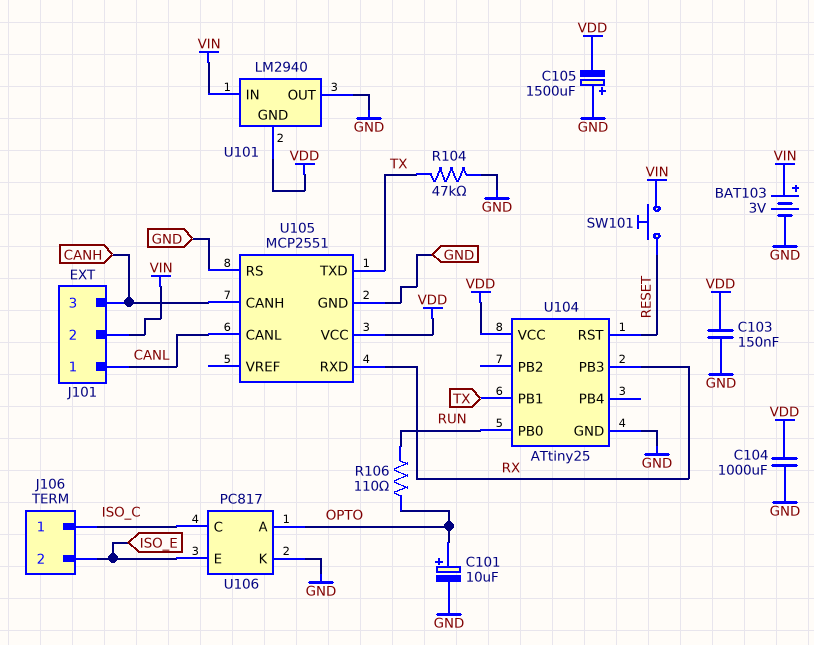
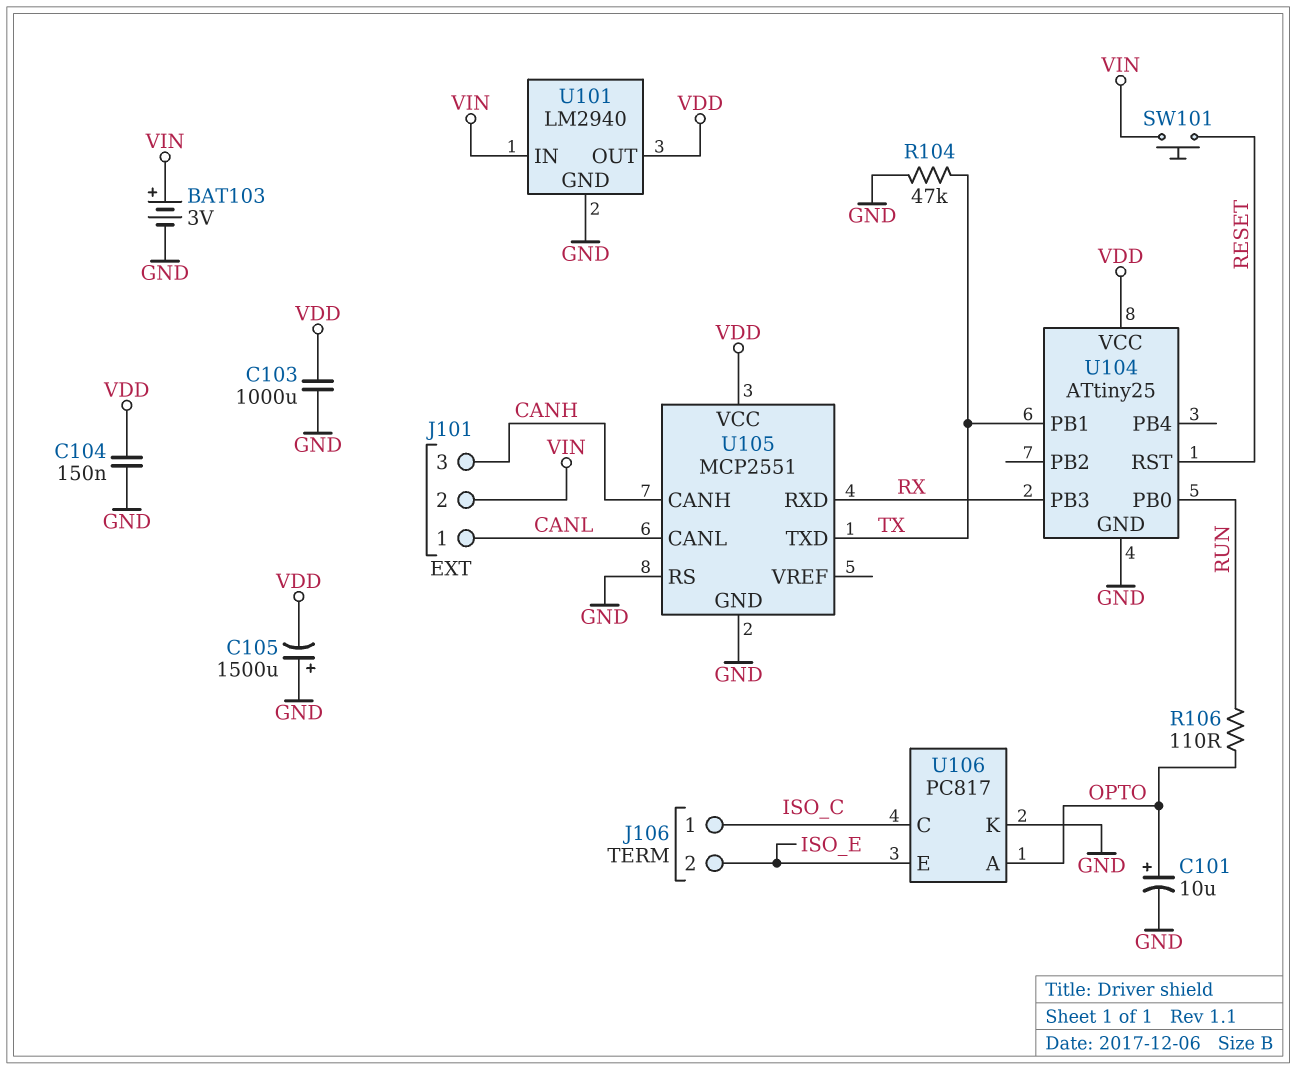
C103: 150nF (GND, VDD) -> 1000uF (GND, VDD)
C104: 1000uF (GND, VDD) -> 150nF (GND, VDD)
U101 pin GND: VDD -> GND
U101 pin OUT: GND -> VDD

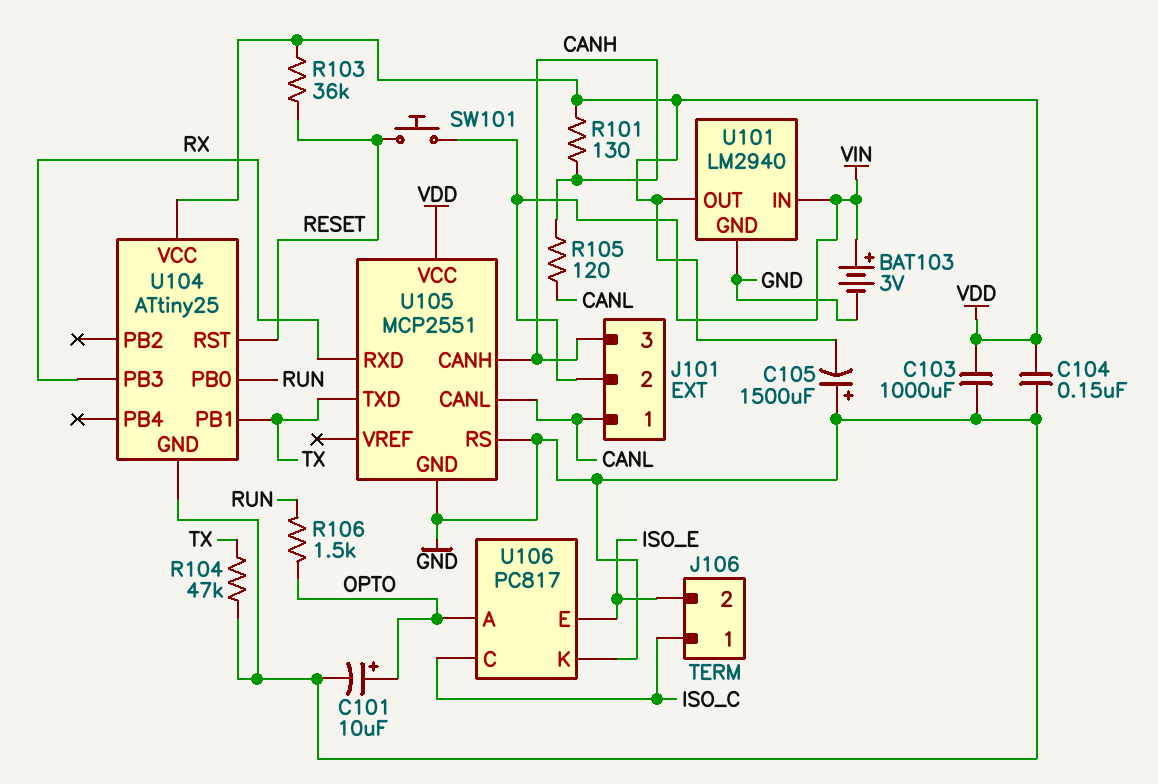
R101: none -> 130 (CANH, VDD)
R103: none -> 36k (RESET, VDD)
R105: none -> 120 (CANH, CANL)
R106: 110 (OPTO, RUN) -> 1.5k (OPTO, RUN)

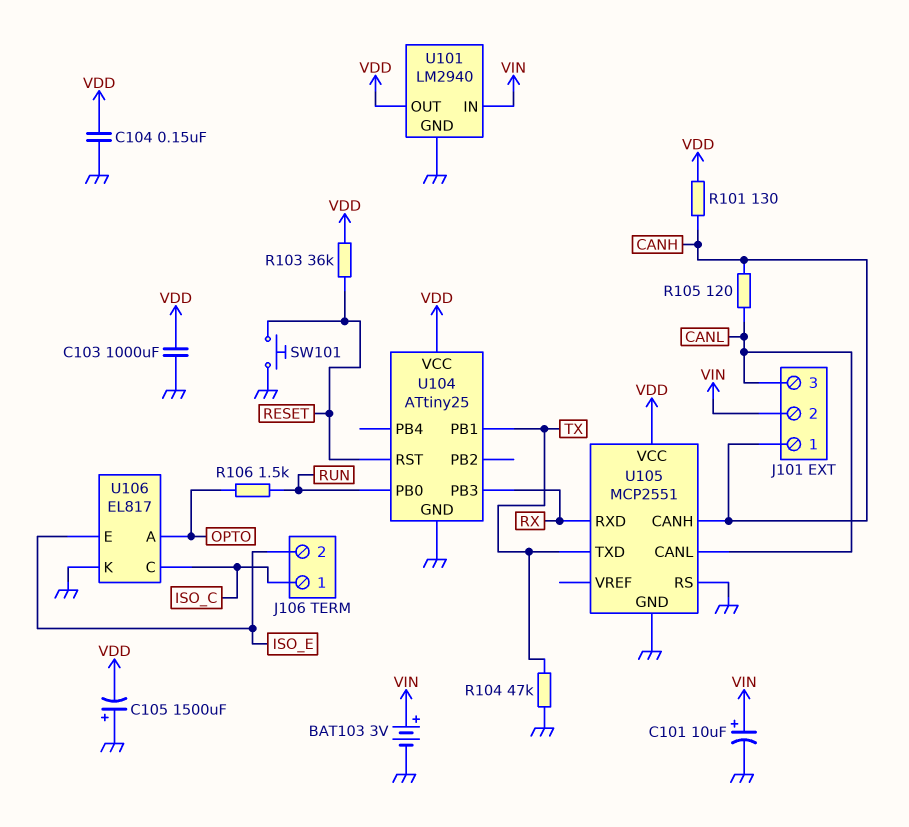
C101: 10uF (plus OPTO, minus GND) -> 10uF (plus VIN, minus GND)
J101 pin 1: CANL -> CANH
J101 pin 3: CANH -> CANL
SW101: button (RESET, VIN) -> button (GND, RESET)
U106: PC817 -> EL817

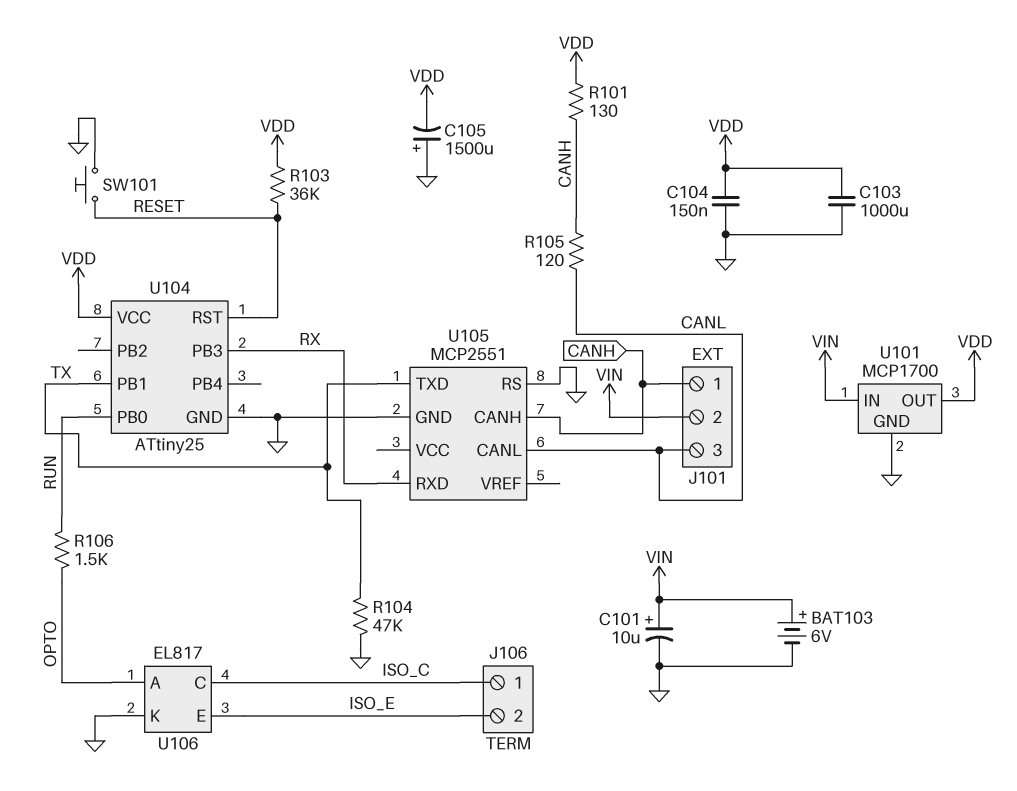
BAT103: 3V (plus VIN, minus GND) -> 6V (plus VIN, minus GND)
U101: LM2940 -> MCP1700
U105 pin VCC: VDD -> none

